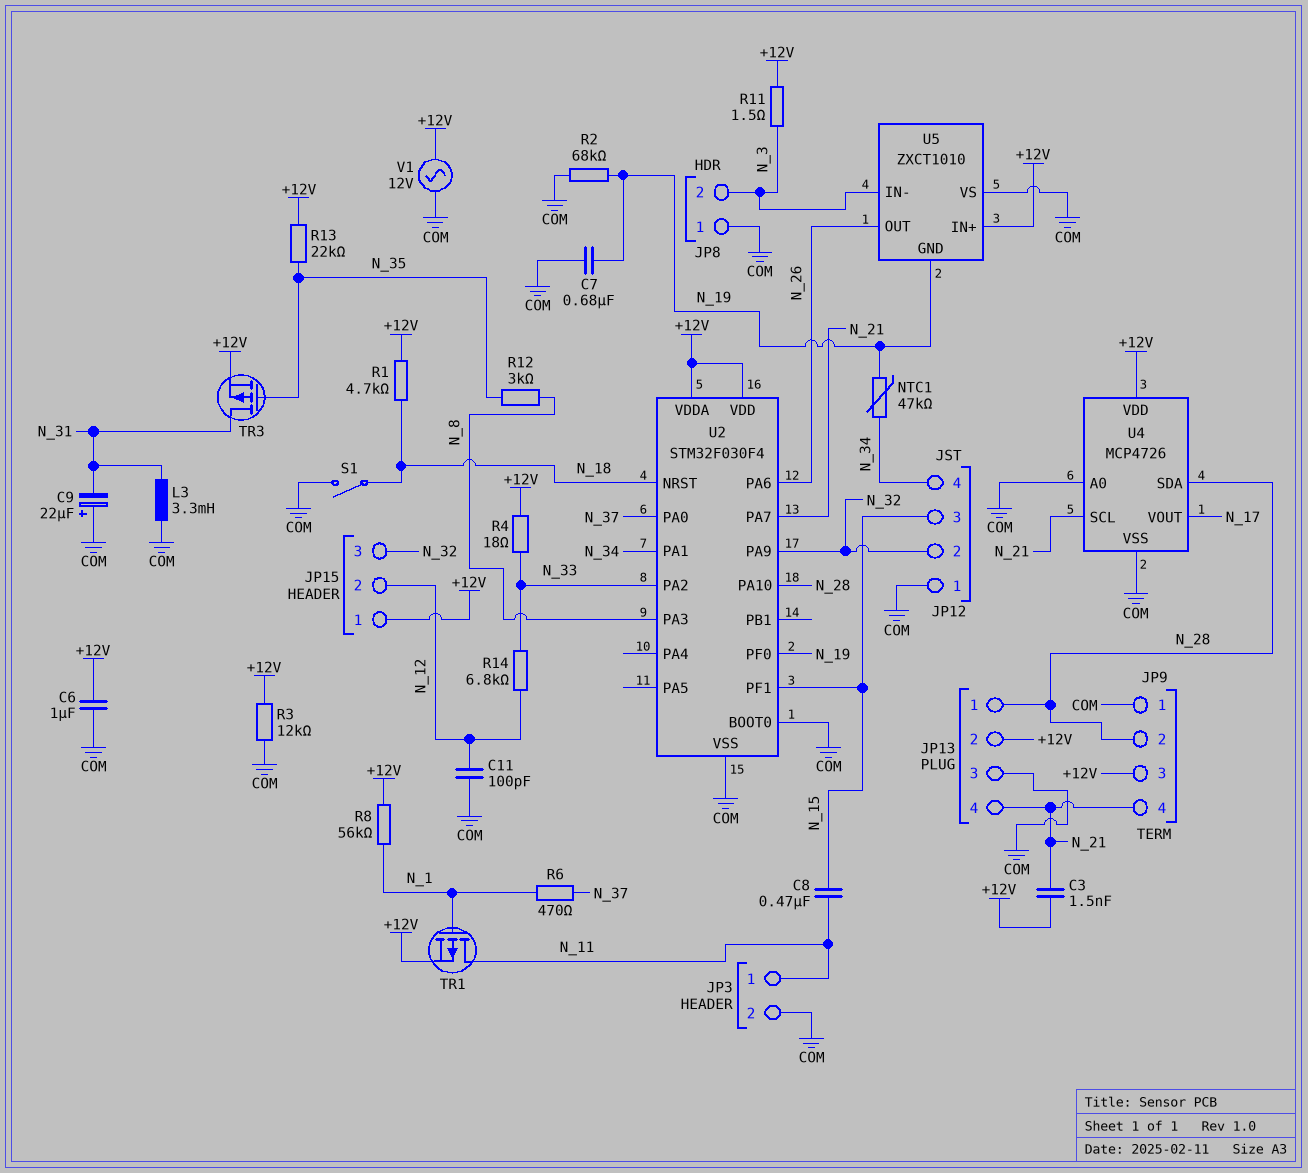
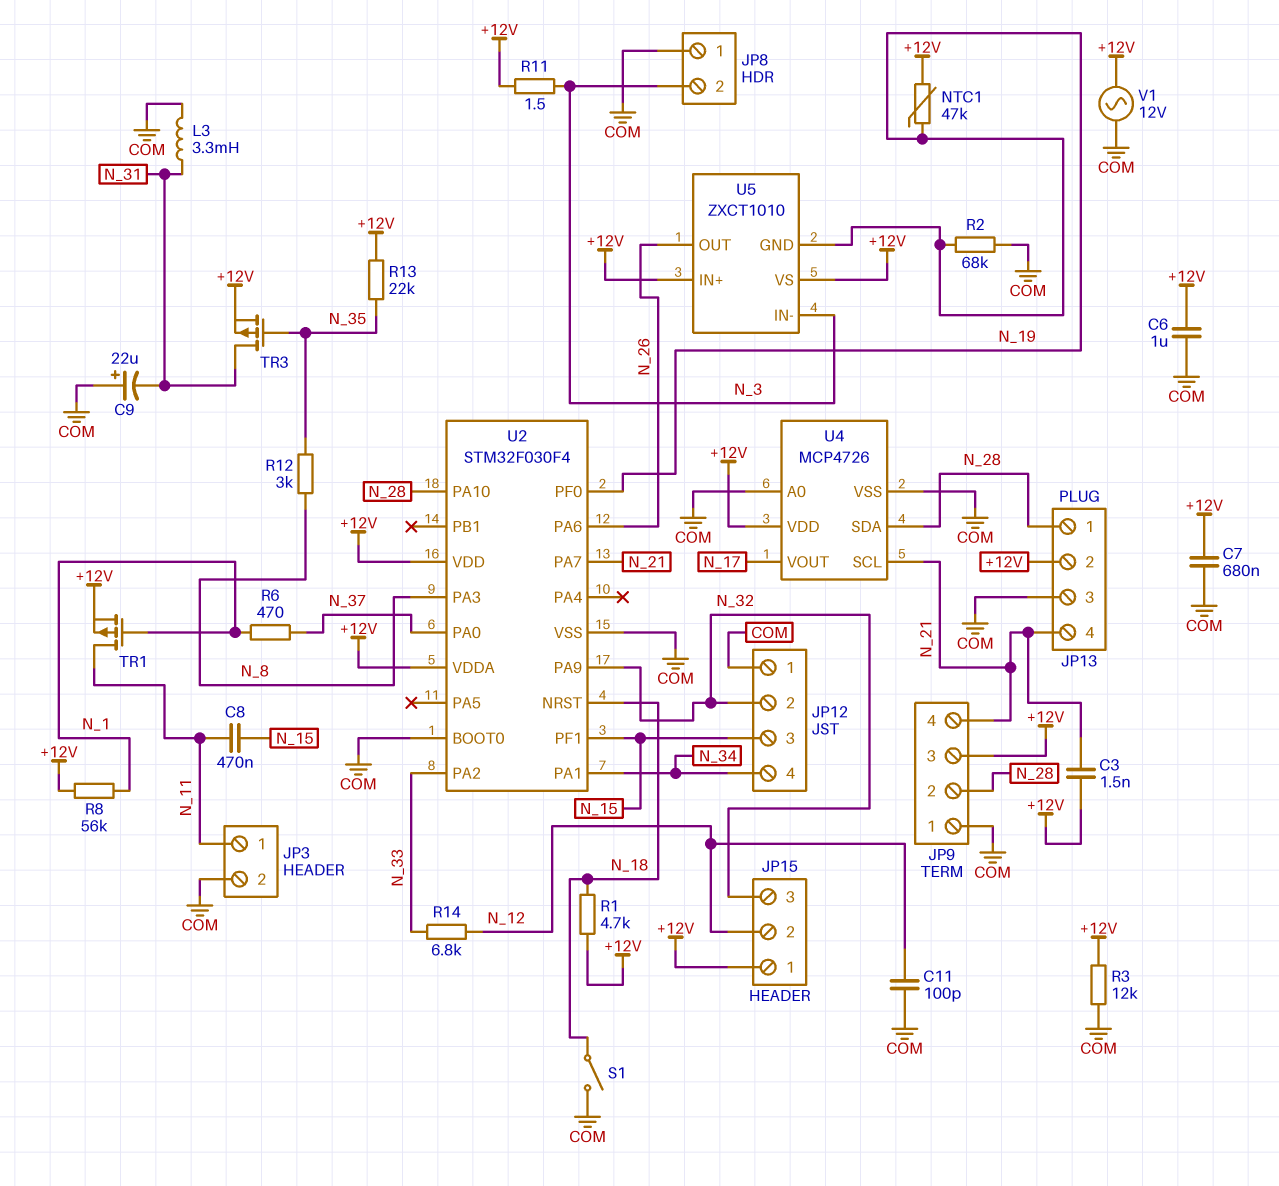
C7: 680nF (COM, N_19) -> 680nF (+12V, COM)
NTC1: 47k (N_19, N_34) -> 47k (+12V, N_19)
R4: 18 (+12V, N_33) -> none
U5 pin VS: COM -> +12V

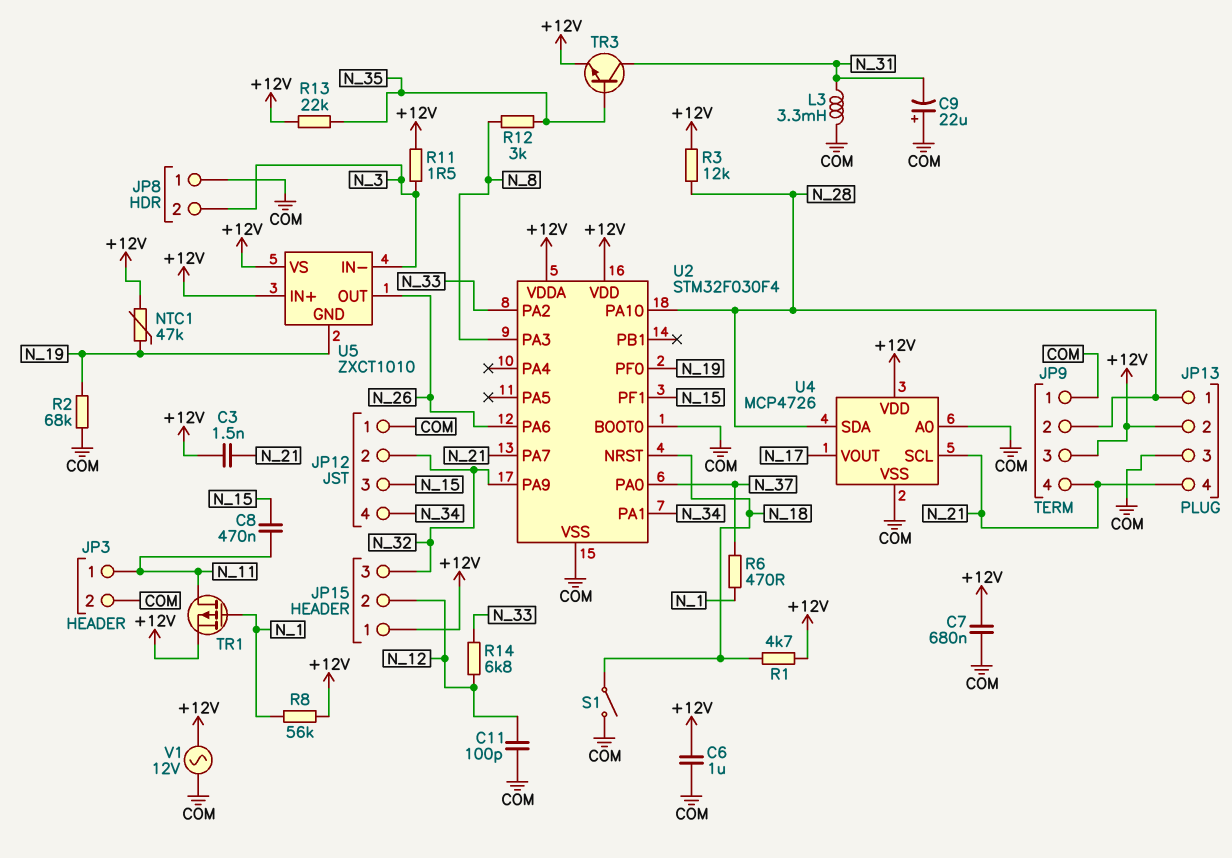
R3: 12k (+12V, COM) -> 12k (+12V, N_28)
TR3: PMOS (G N_35, D N_31, S +12V) -> NPN (B N_35, C N_31, E +12V)

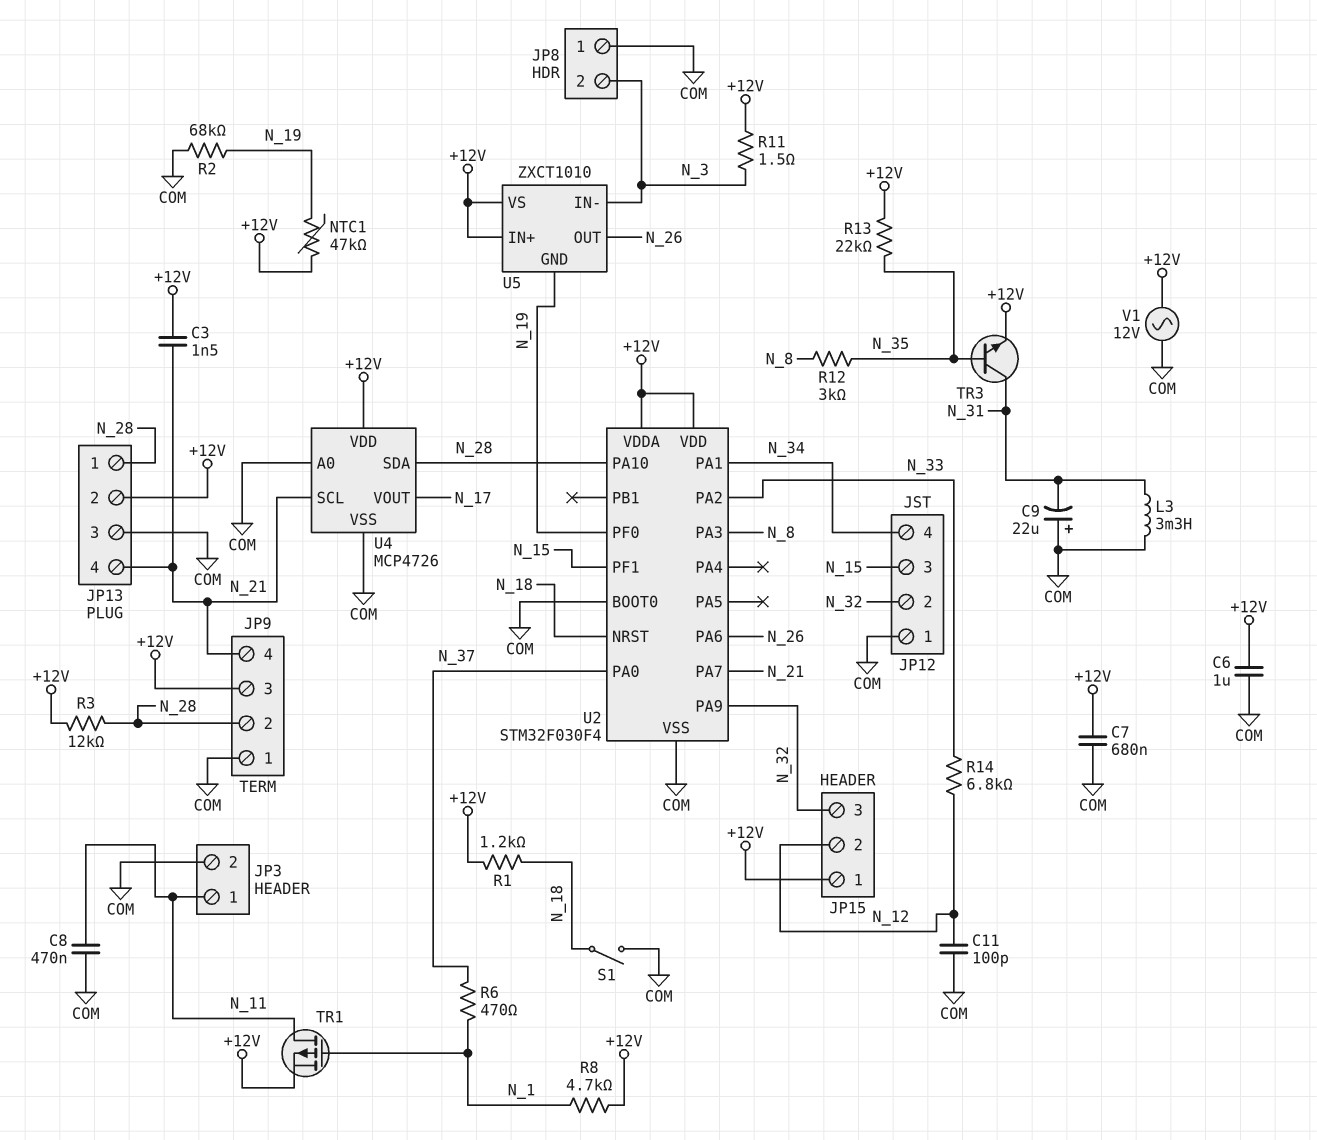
C8: 470nF (N_11, N_15) -> 470nF (COM, N_11)
R1: 4.7k (+12V, N_18) -> 1.2k (+12V, N_18)
R8: 56k (+12V, N_1) -> 4.7k (+12V, N_1)

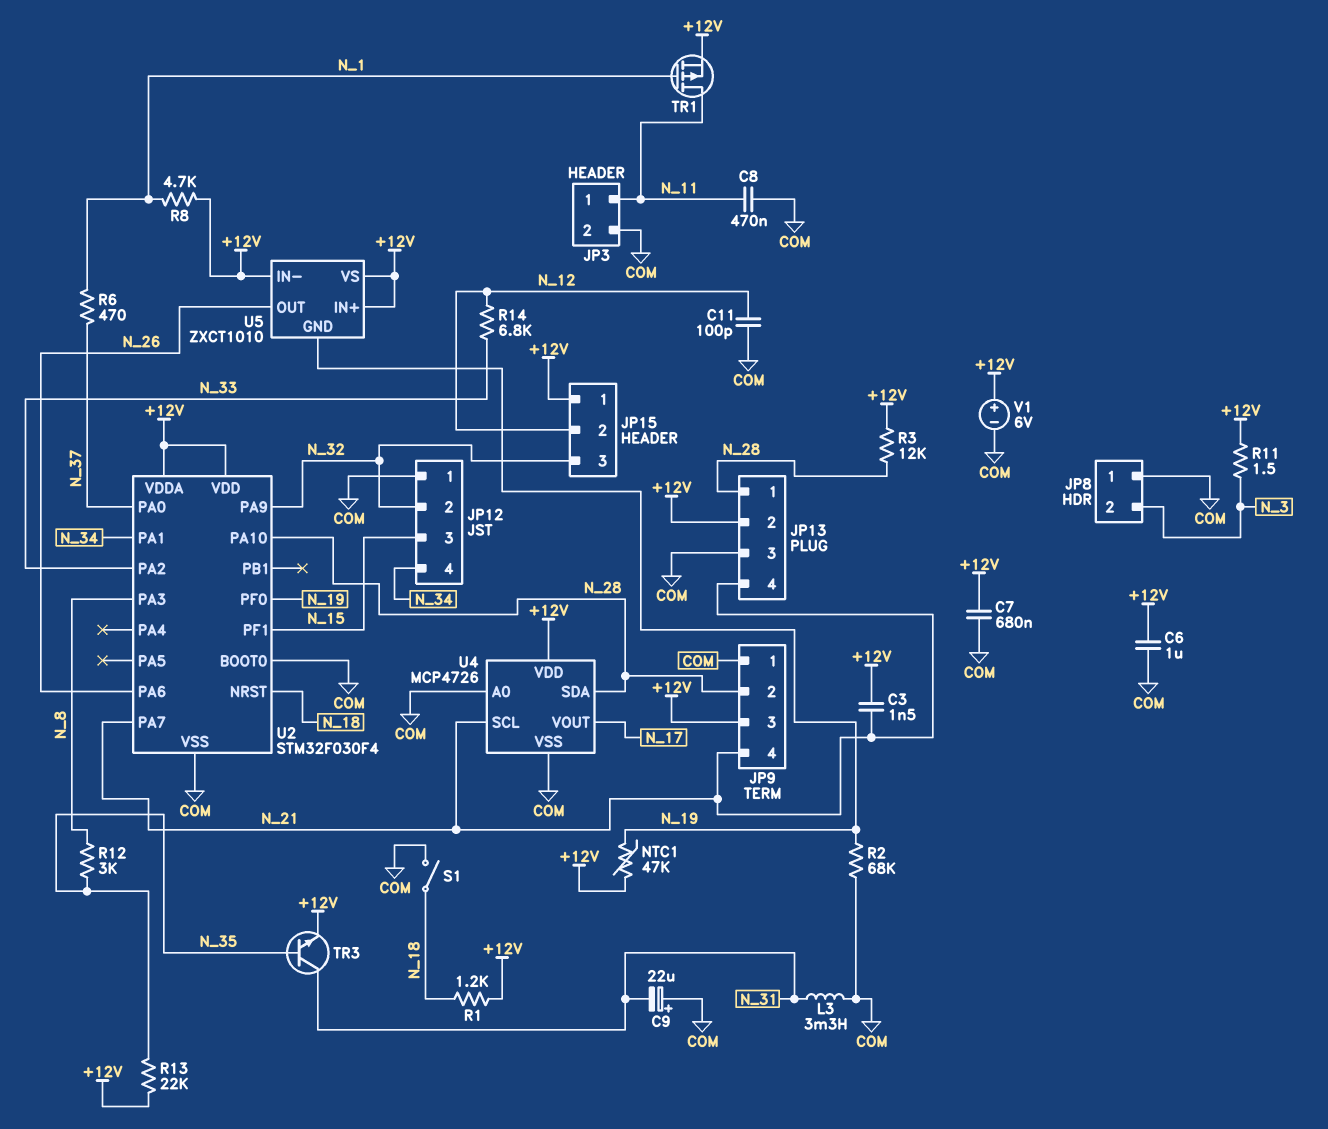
U5 pin IN-: N_3 -> +12V
V1: AC 12V (+12V, COM) -> 6V (plus +12V, minus COM)

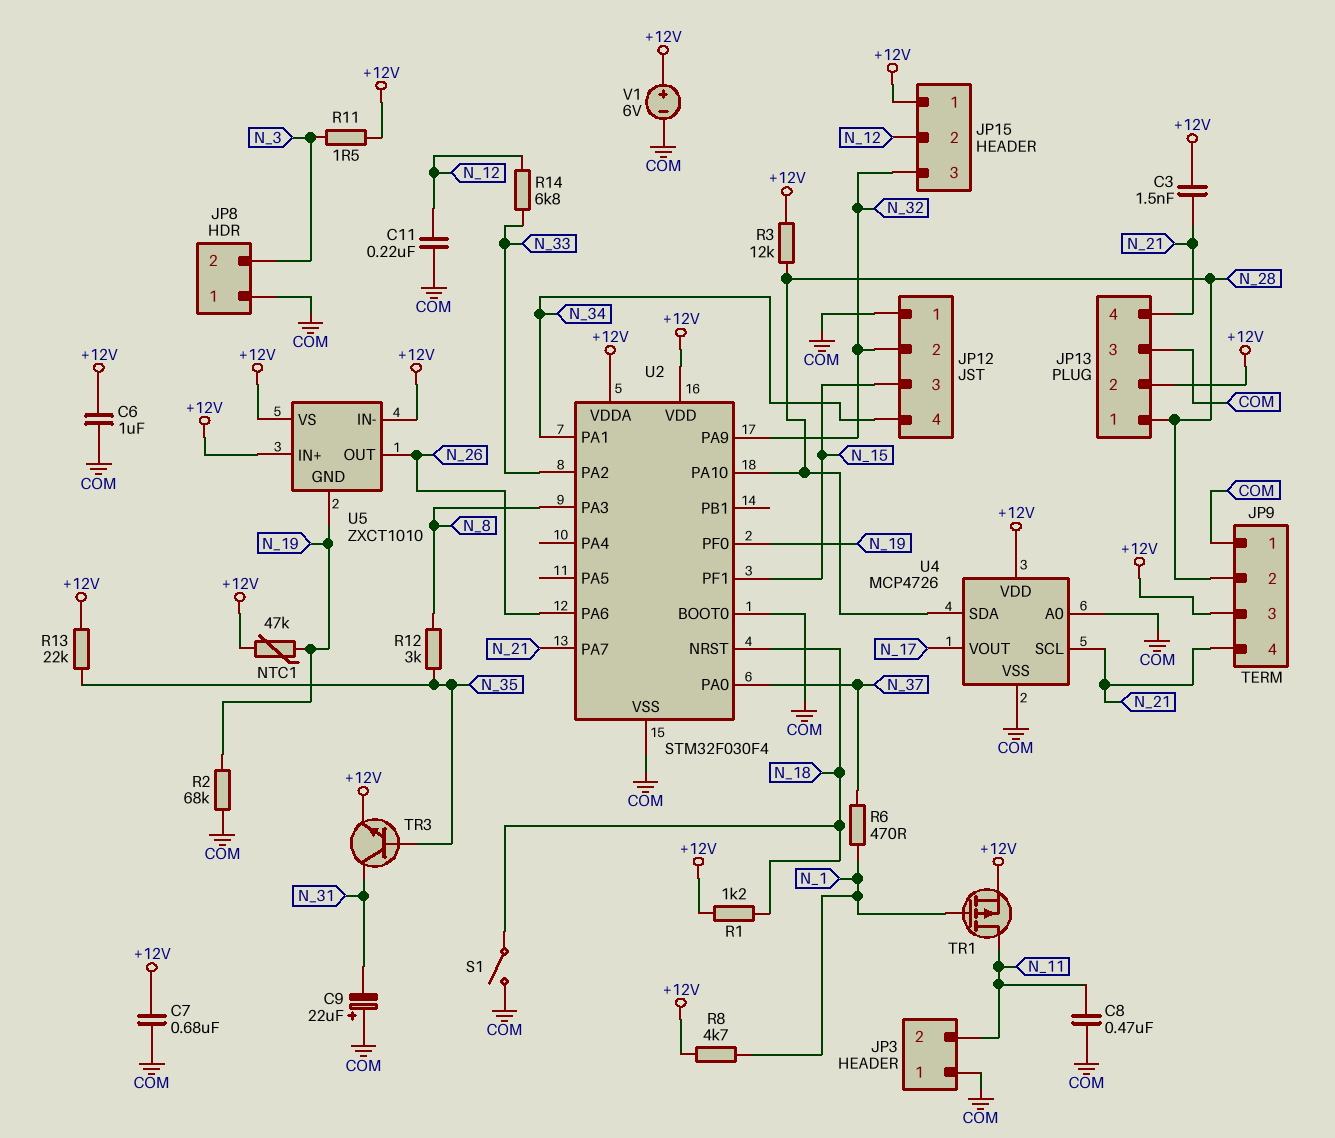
C11: 100pF (COM, N_12) -> 220nF (COM, N_12)
JP3 pin 1: N_11 -> COM
JP3 pin 2: COM -> N_11
L3: 3.3mH (COM, N_31) -> none

